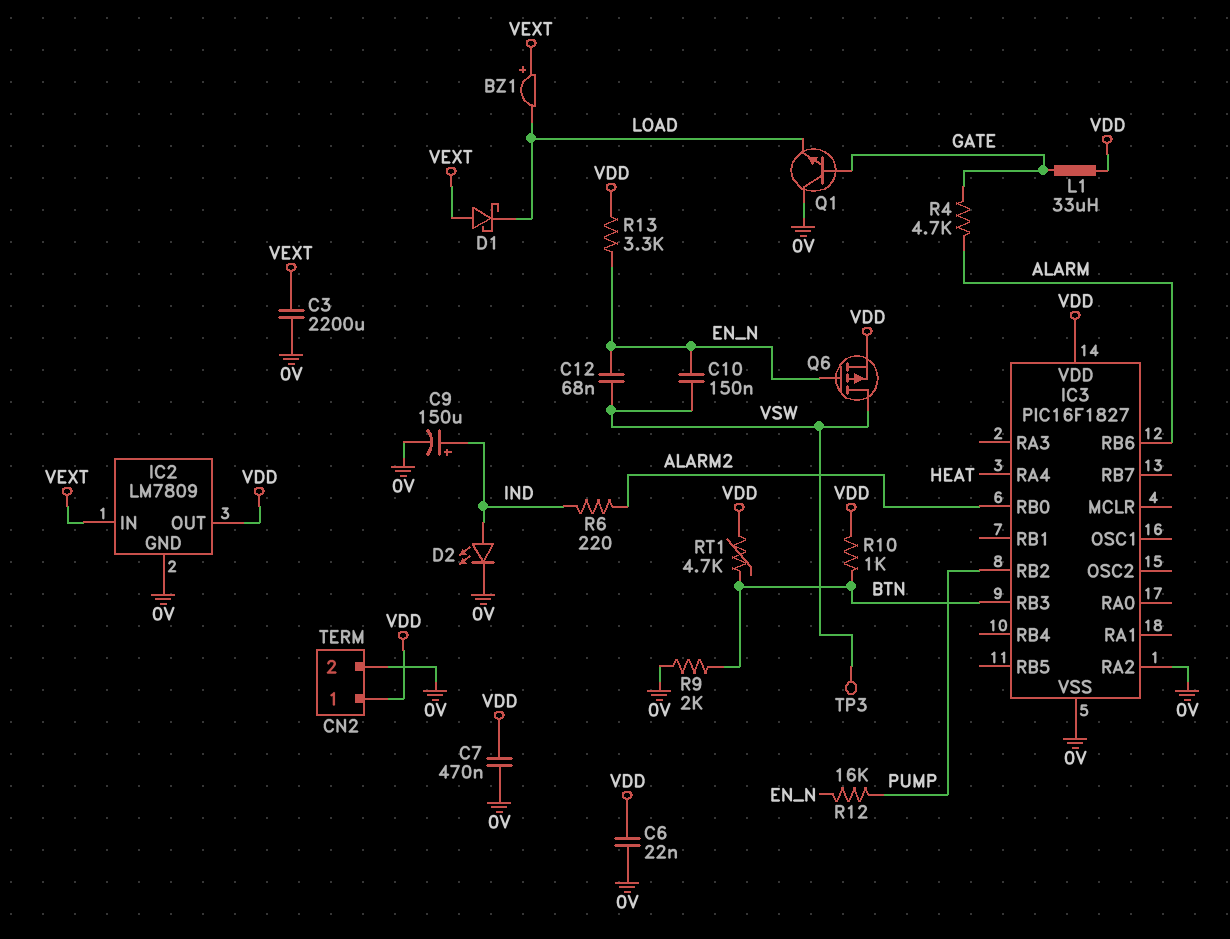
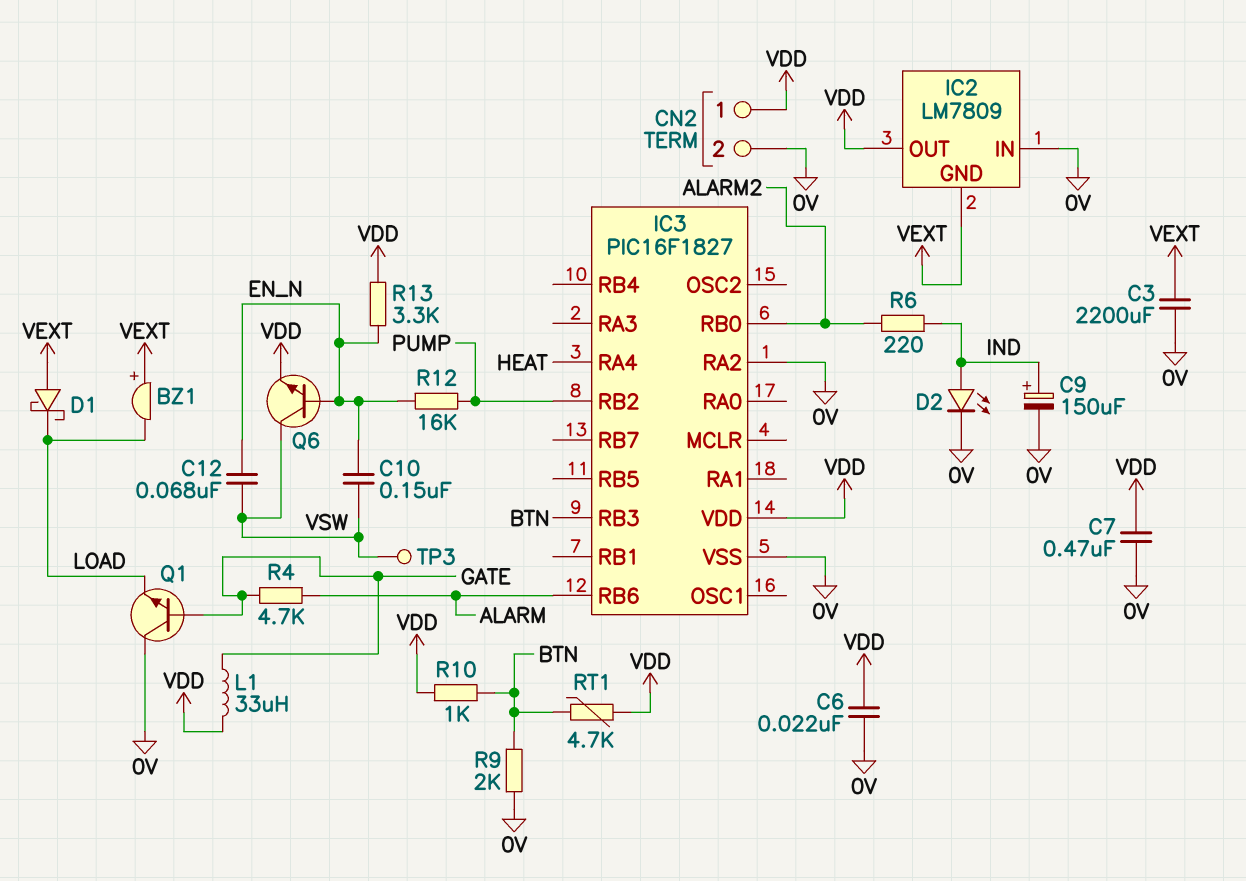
IC2 pin GND: 0V -> VEXT
IC2 pin IN: VEXT -> 0V
Q6: PMOS (G EN_N, D VSW, S VDD) -> NPN (B EN_N, C VSW, E VDD)

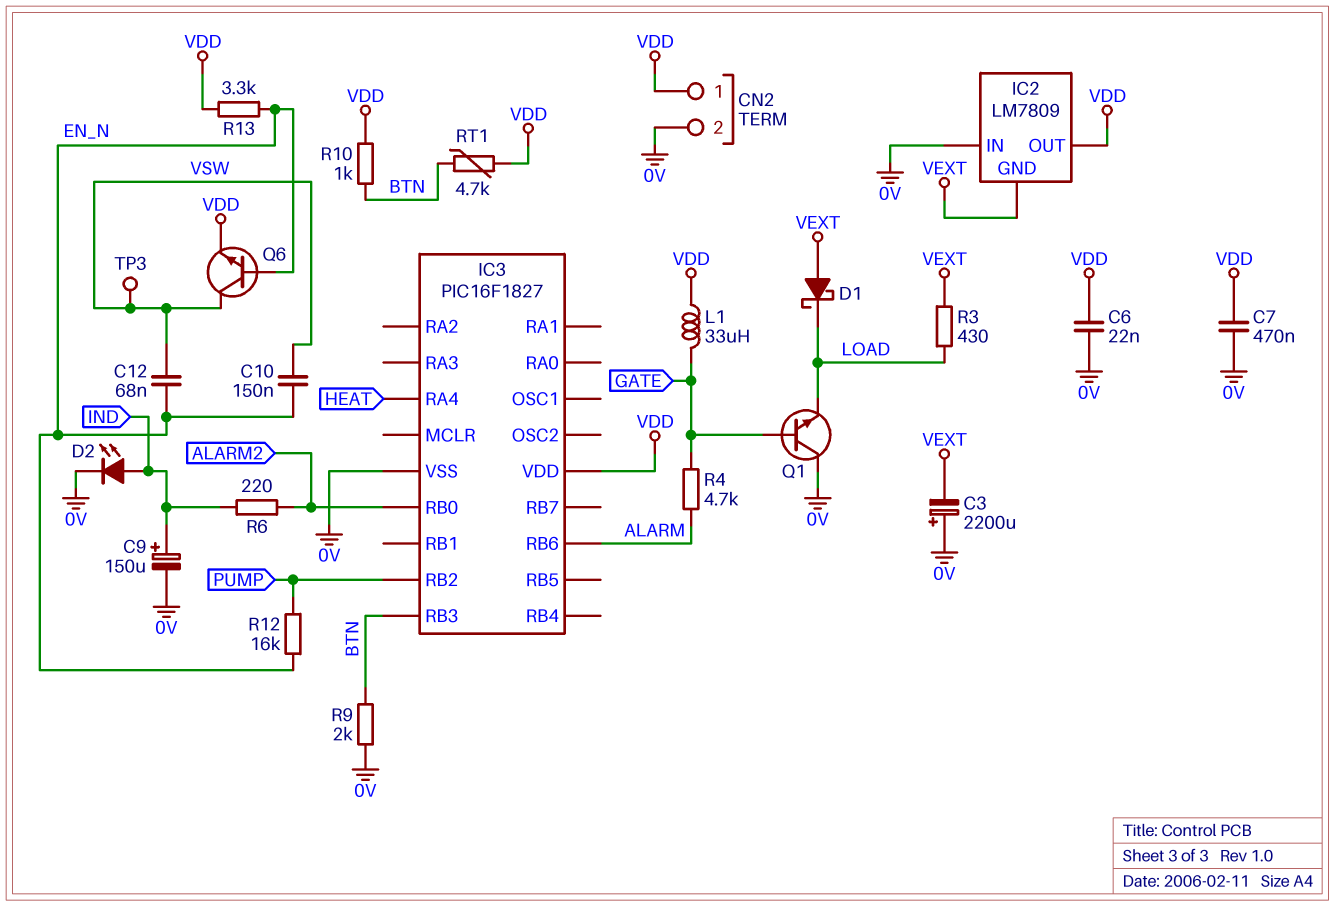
BZ1: buzzer (plus VEXT, minus LOAD) -> none
C3: 2200uF (0V, VEXT) -> 2200uF (plus 0V, minus VEXT)
IC3 pin RA2: 0V -> none
R3: none -> 430 (LOAD, VEXT)

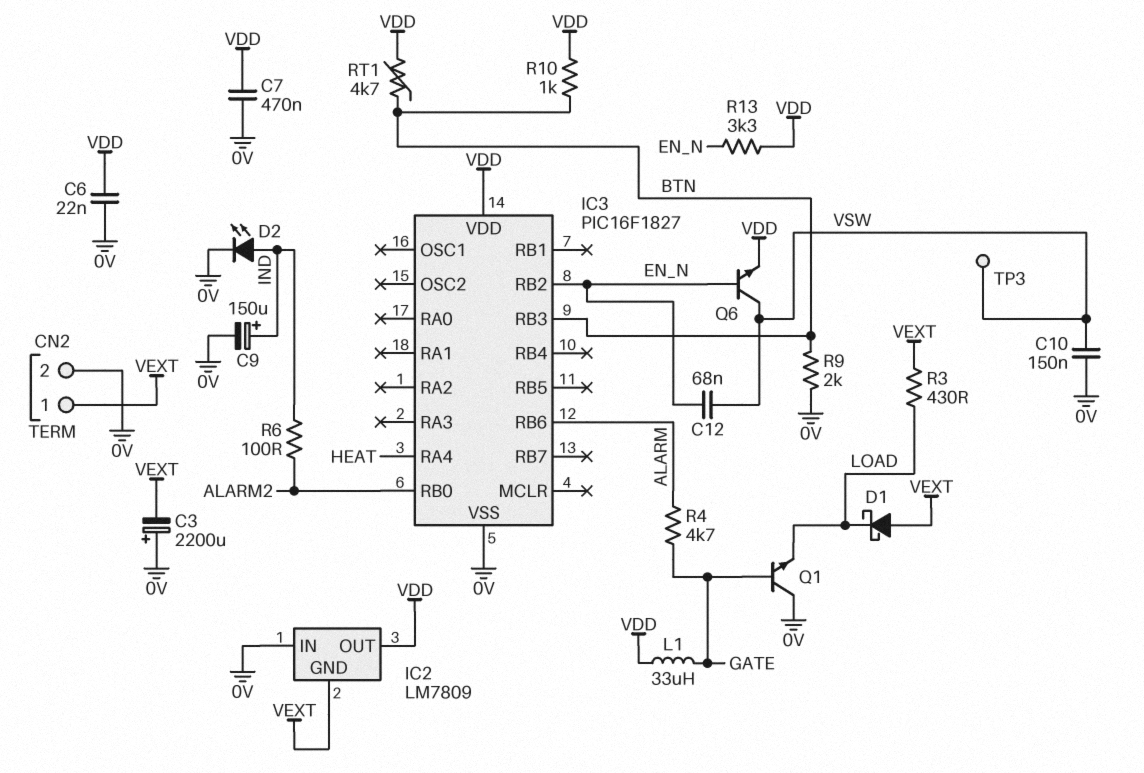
C10: 150nF (EN_N, VSW) -> 150nF (0V, VSW)
CN2 pin 1: VDD -> VEXT
IC3 pin RB2: PUMP -> EN_N
R6: 220 (ALARM2, IND) -> 100 (ALARM2, IND)
R12: 16k (EN_N, PUMP) -> none

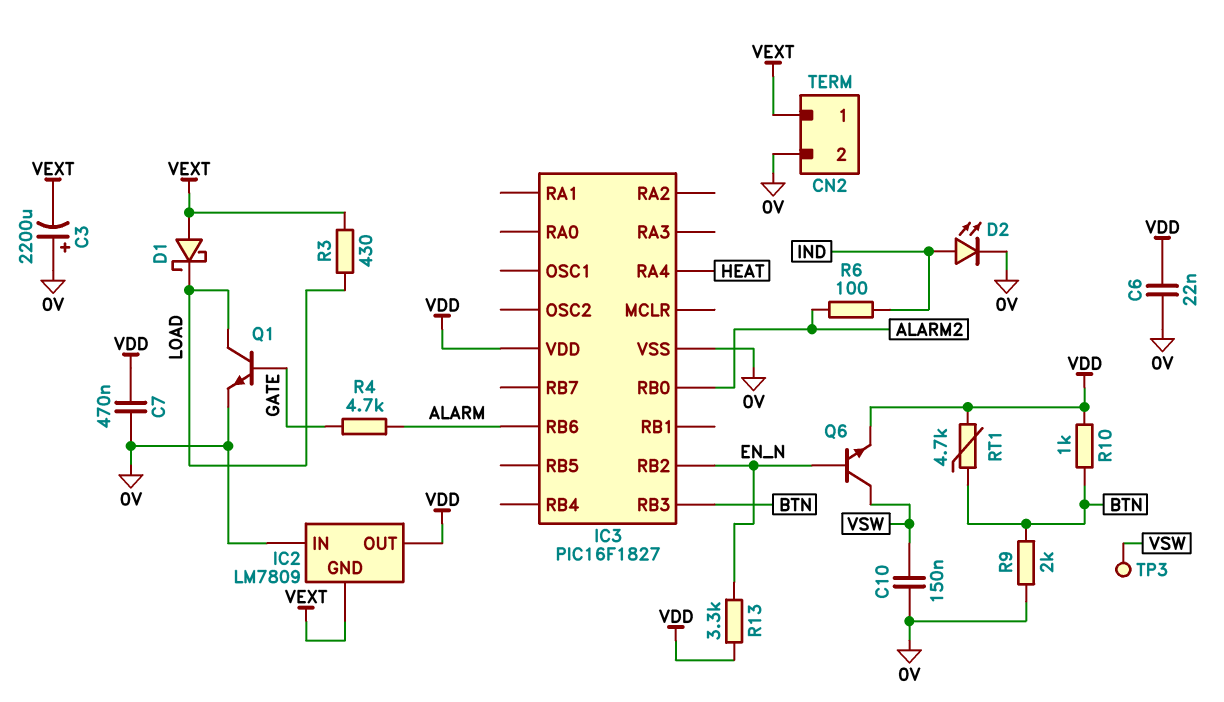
C9: 150uF (plus IND, minus 0V) -> none
C12: 68nF (EN_N, VSW) -> none
L1: 33uH (GATE, VDD) -> none
Q1: NPN (B GATE, C 0V, E LOAD) -> NPN (B GATE, C LOAD, E 0V)

